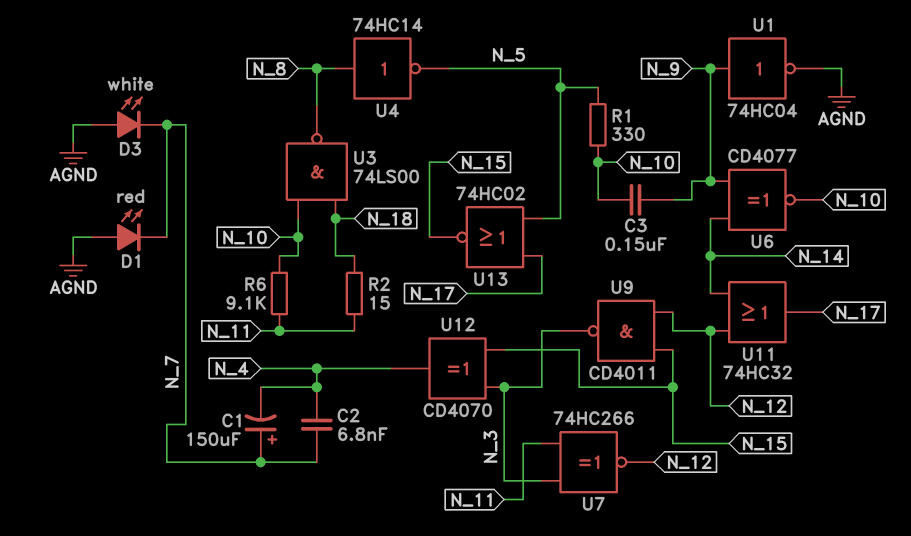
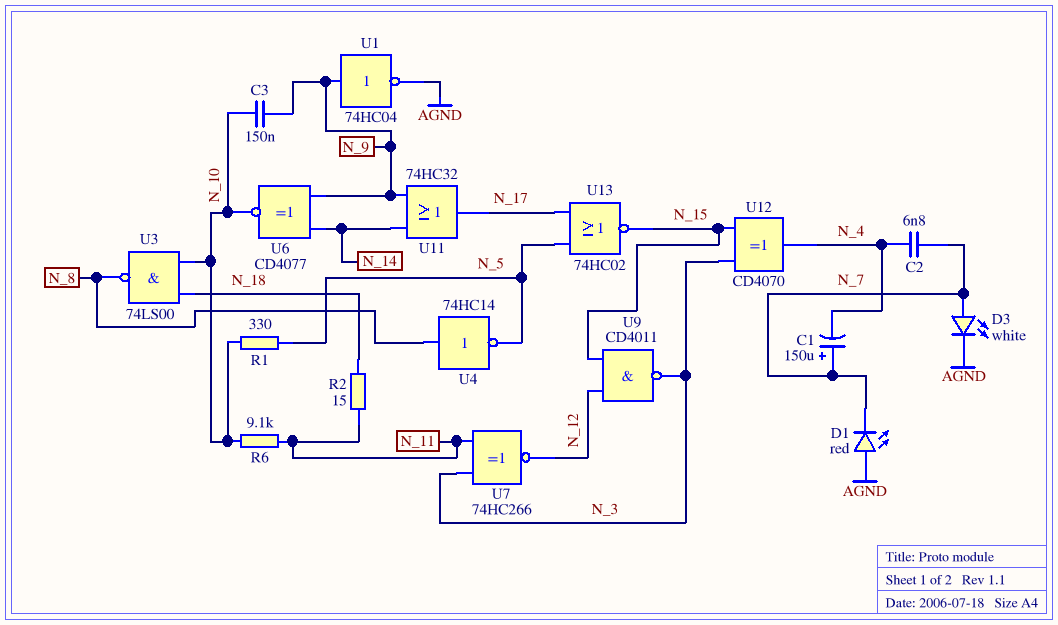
D3: LED white (A AGND, K N_7) -> LED white (A N_7, K AGND)
U11: OR 74HC32 (in N_12, in N_14, out N_17) -> OR 74HC32 (in N_9, in N_14, out N_17)

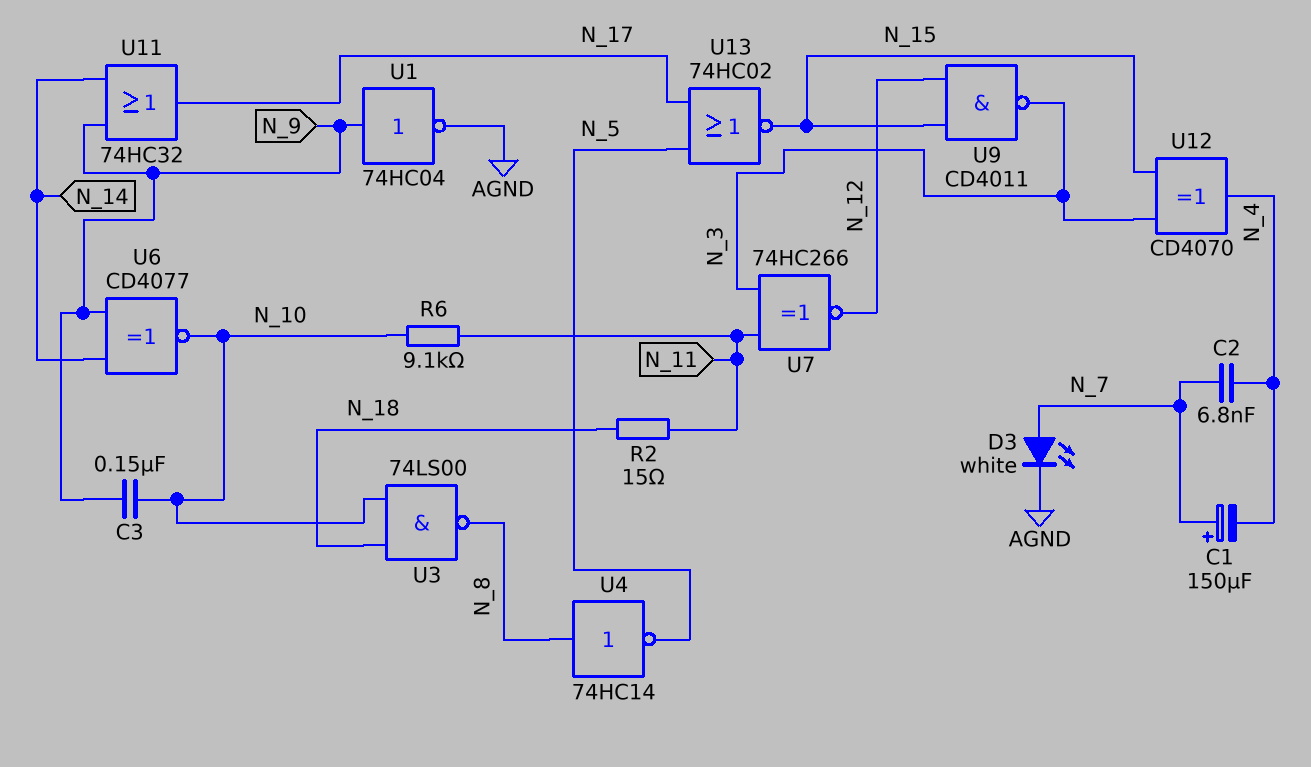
D1: LED red (A AGND, K N_7) -> none
R1: 330 (N_5, N_10) -> none

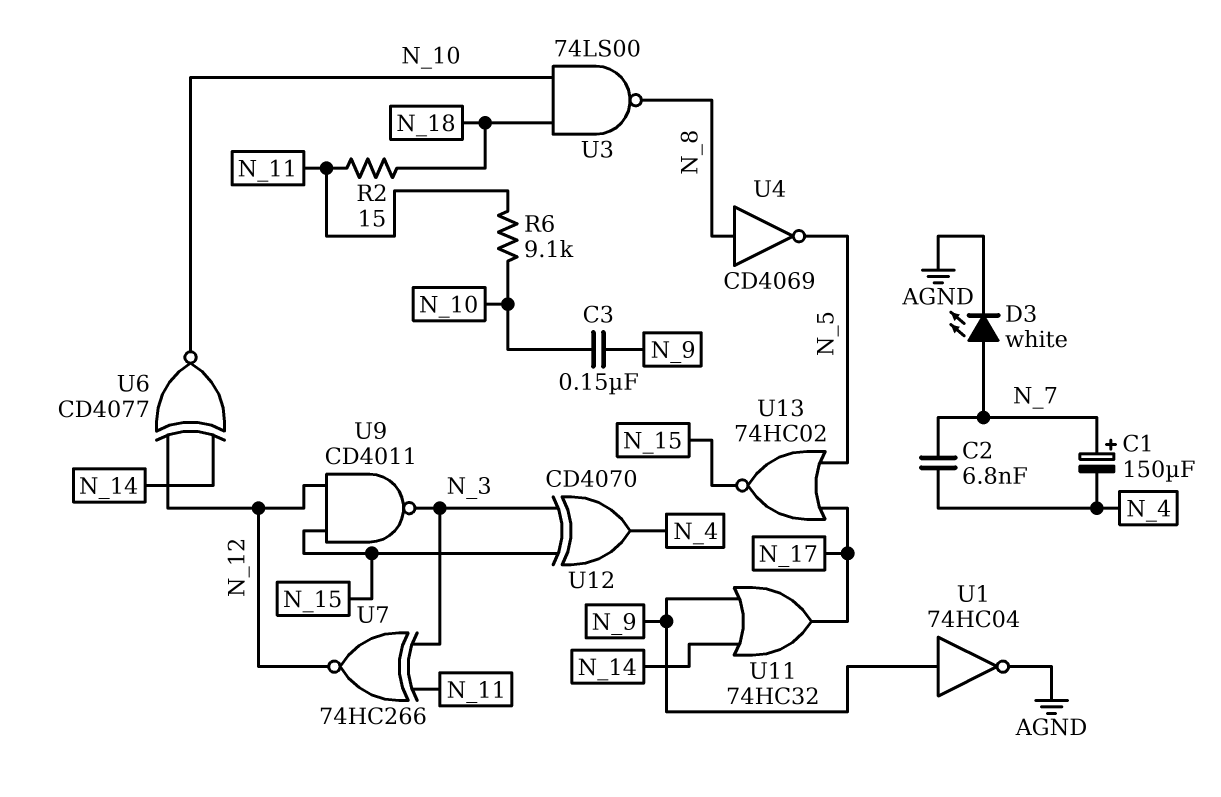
U4: NOT 74HC14 (in N_8, out N_5) -> NOT CD4069 (in N_8, out N_5)
U6: XNOR CD4077 (in N_9, in N_14, out N_10) -> XNOR CD4077 (in N_12, in N_14, out N_10)

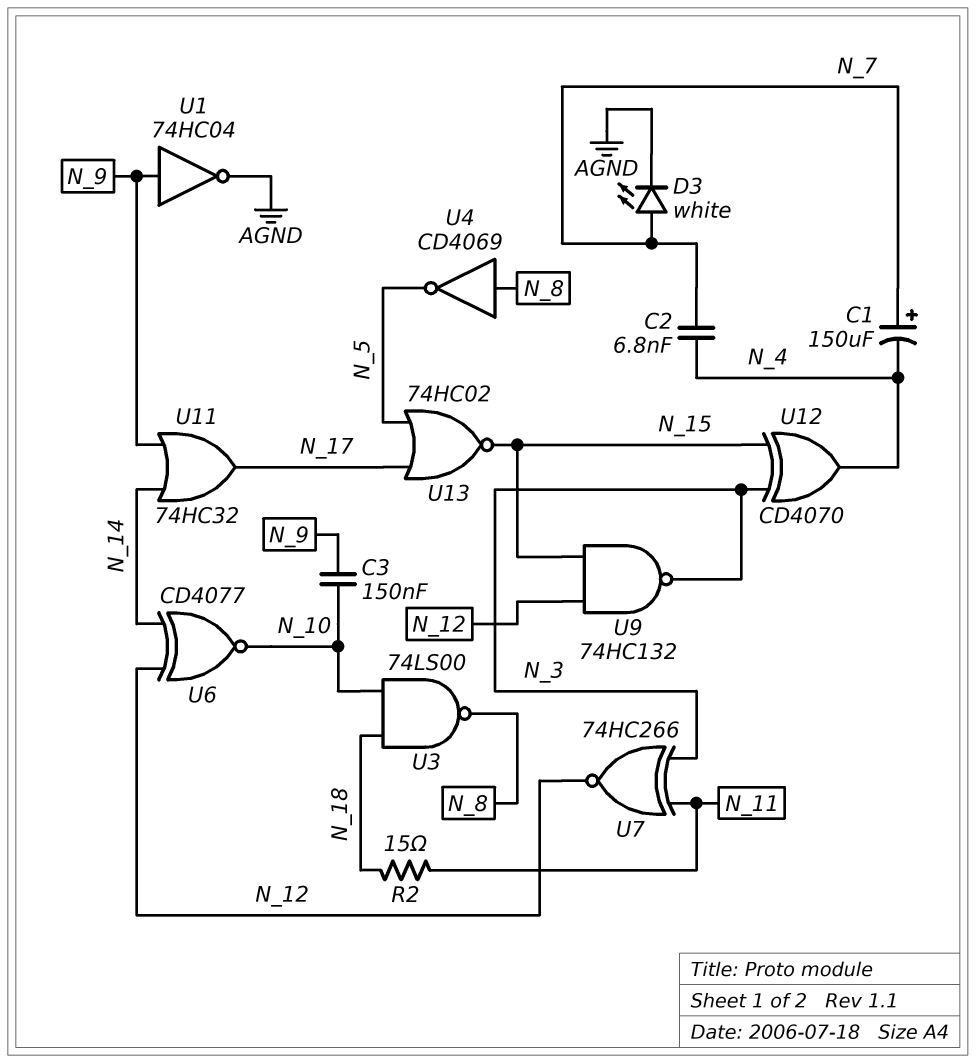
R6: 9.1k (N_10, N_11) -> none
U9: NAND CD4011 (in N_12, in N_15, out N_3) -> NAND 74HC132 (in N_12, in N_15, out N_3)

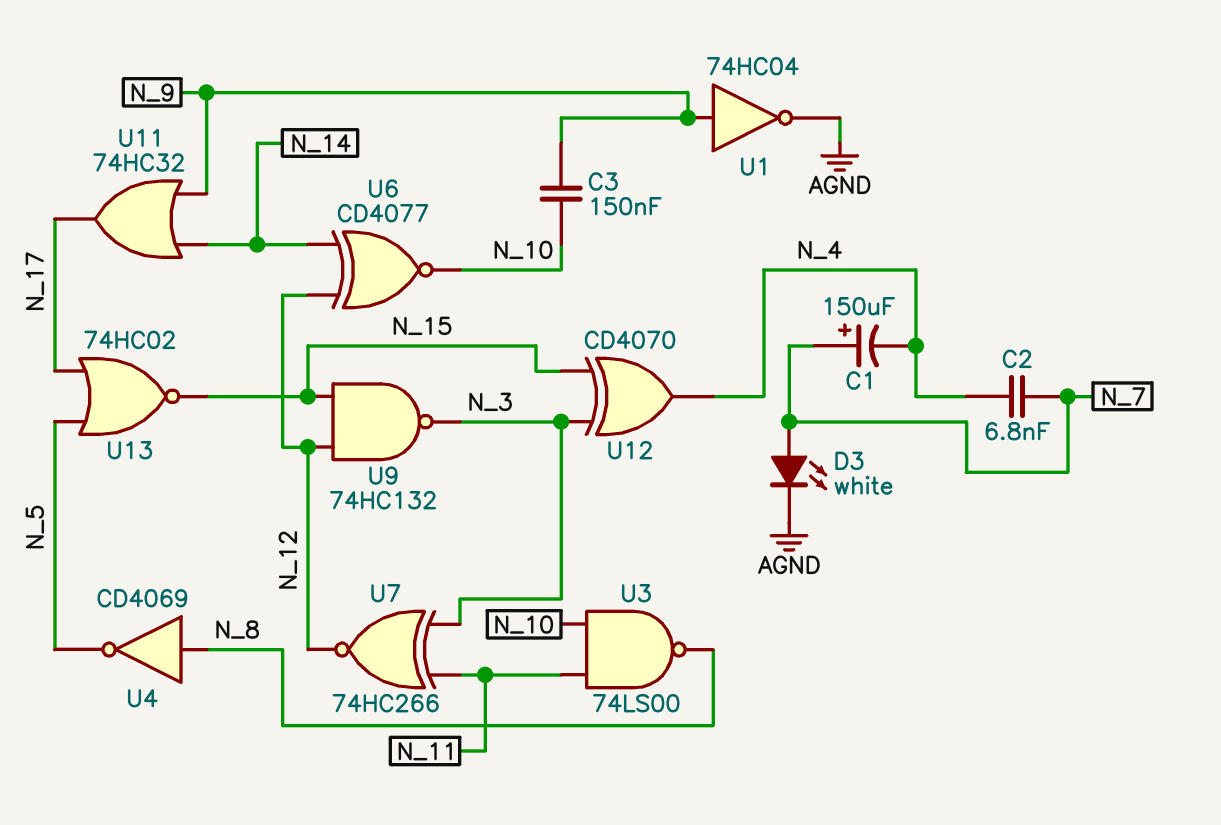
R2: 15 (N_11, N_18) -> none
U3: NAND 74LS00 (in N_10, in N_18, out N_8) -> NAND 74LS00 (in N_10, in N_11, out N_8)

